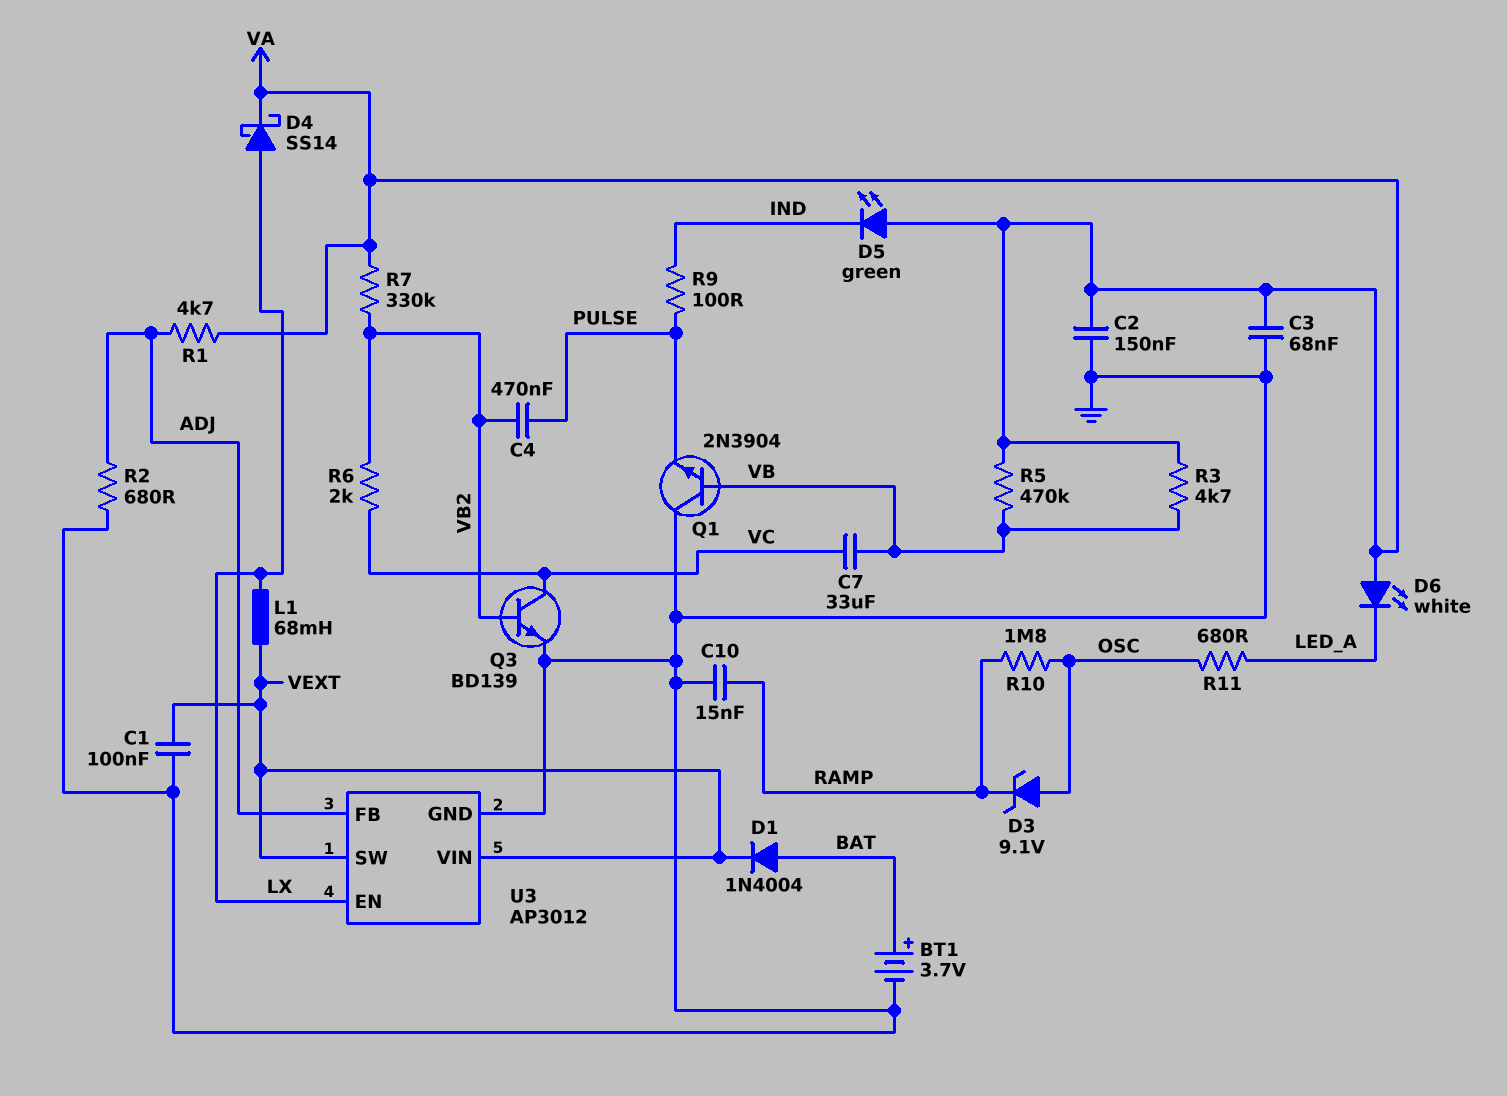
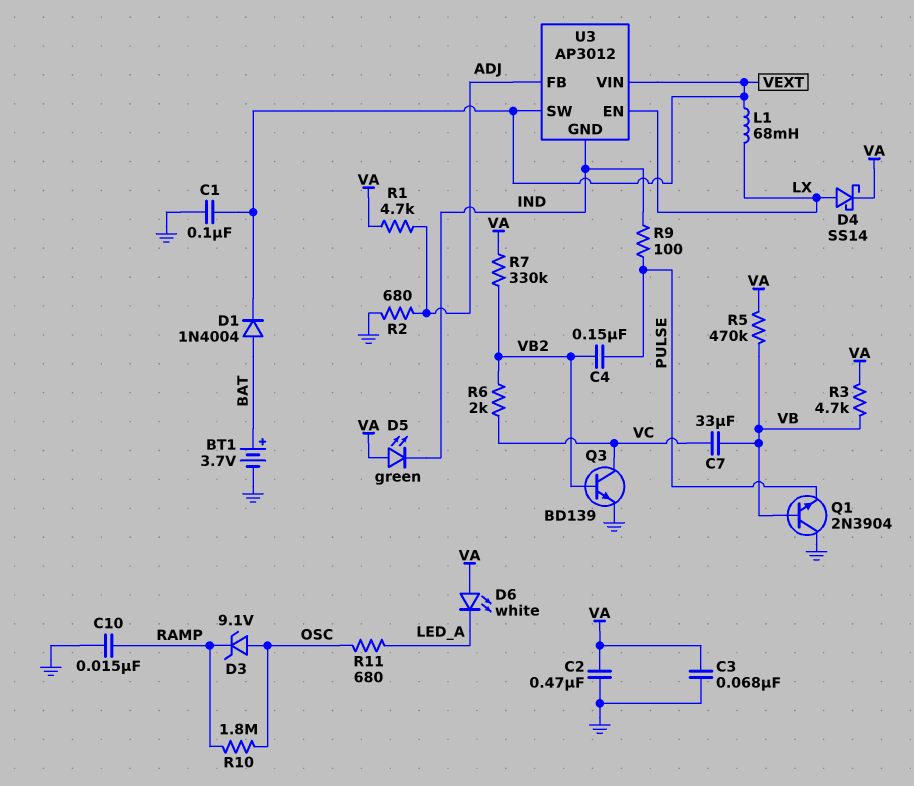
C2: 150nF (GND, VA) -> 470nF (GND, VA)
C4: 470nF (PULSE, VB2) -> 150nF (PULSE, VB2)
U3 pin GND: GND -> IND

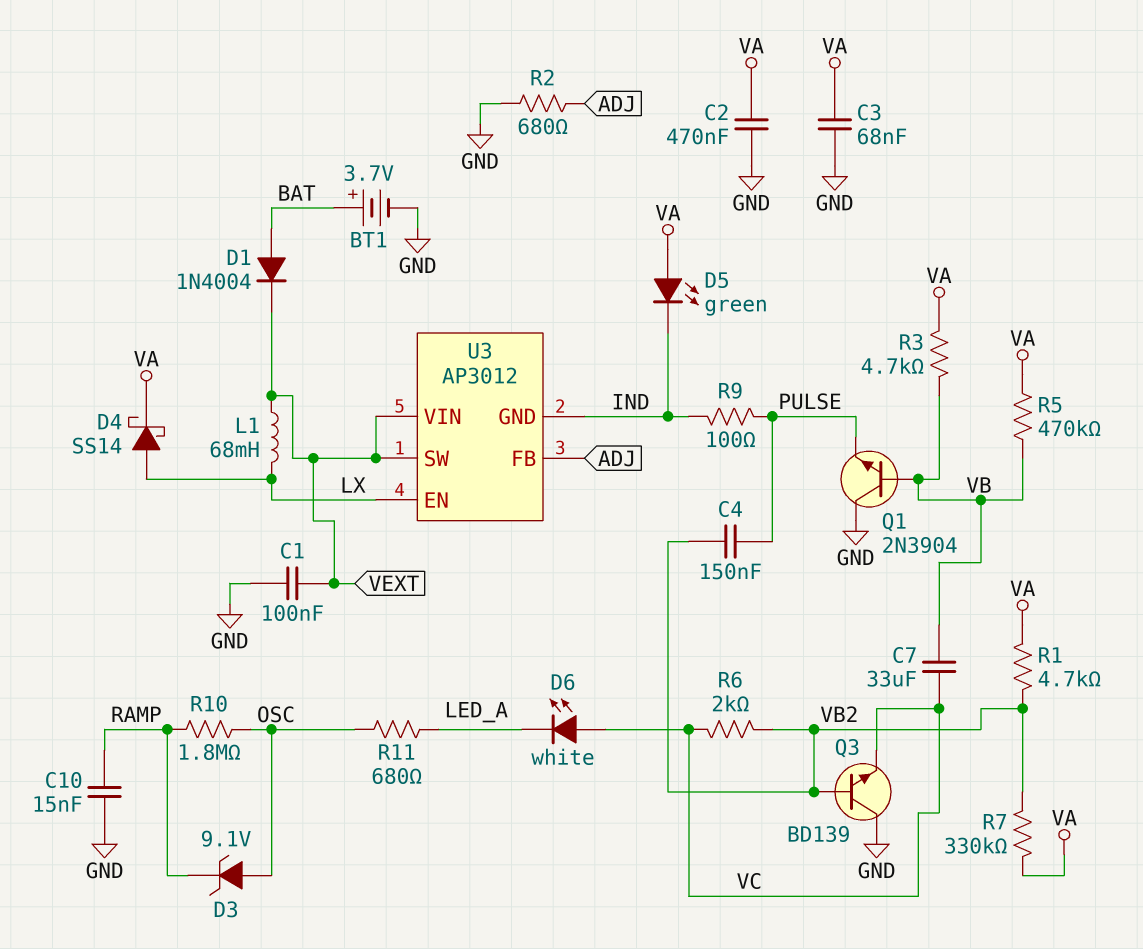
D6: LED white (A VA, K LED_A) -> LED white (A VC, K LED_A)
Q3: NPN BD139 (B VB2, C VC, E GND) -> NPN BD139 (B VB2, C GND, E VC)
R1: 4.7k (ADJ, VA) -> 4.7k (VA, VB2)

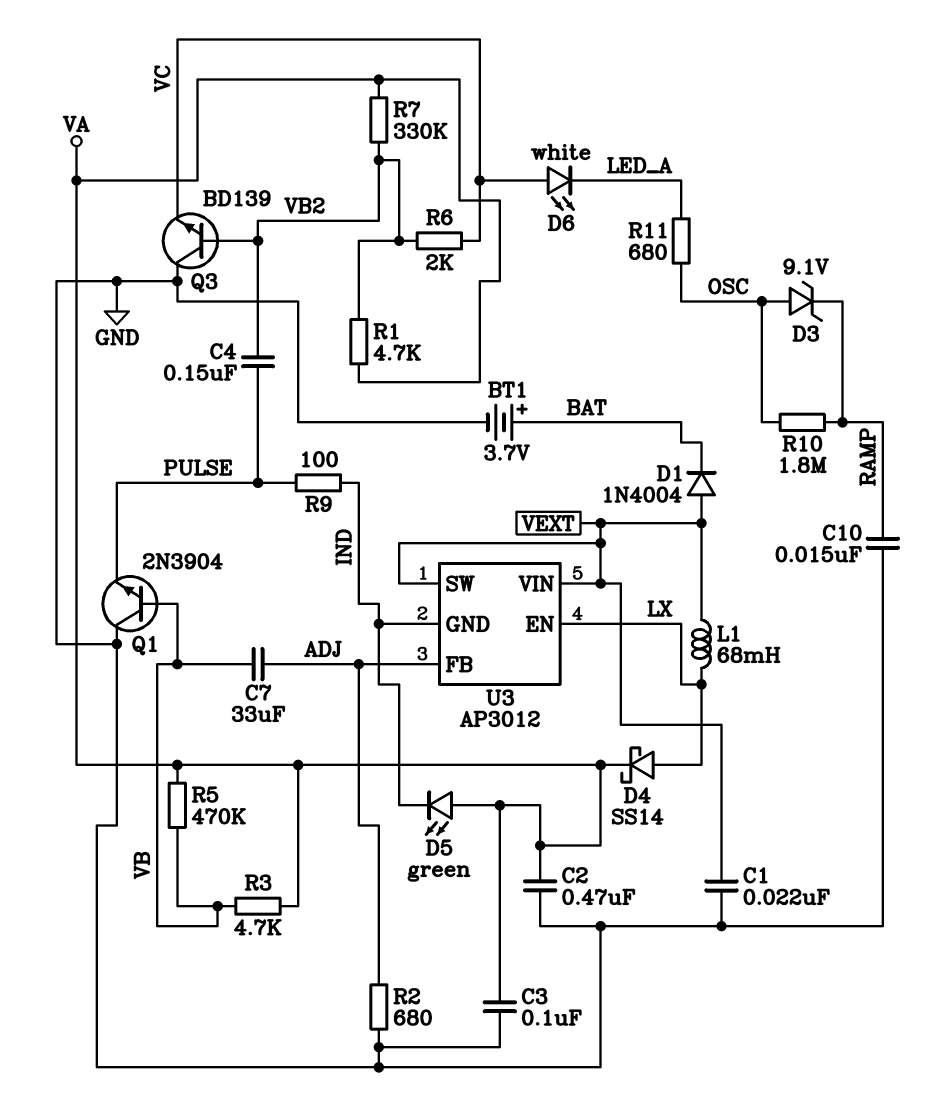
C1: 100nF (GND, VEXT) -> 22nF (GND, VEXT)
C3: 68nF (GND, VA) -> 100nF (GND, VA)
C7: 33uF (VB, VC) -> 33uF (ADJ, VB)
D1: diode 1N4004 (A BAT, K VEXT) -> diode 1N4004 (A VEXT, K BAT)

